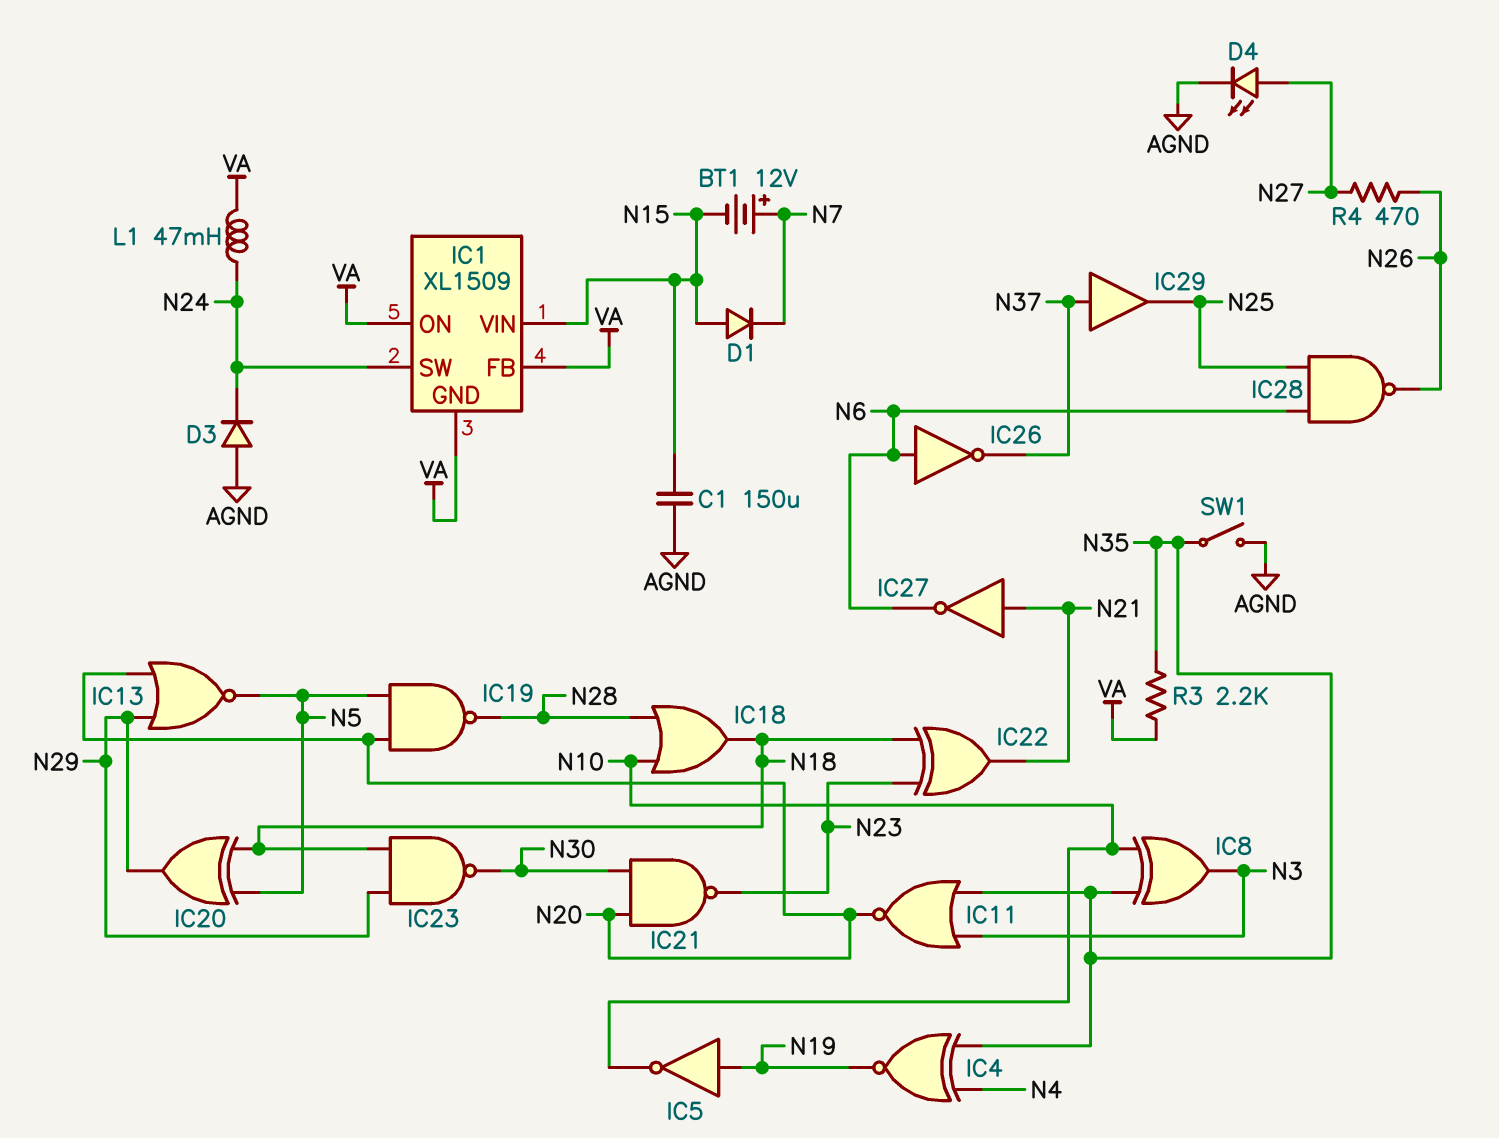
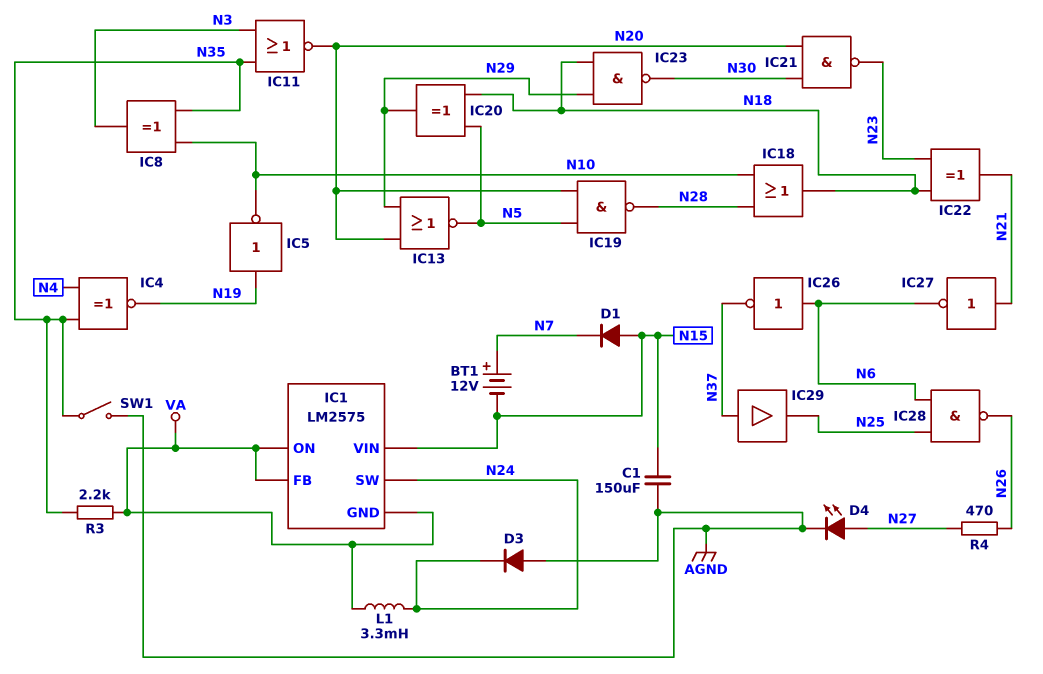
IC1: XL1509 -> LM2575
L1: 47mH (N24, VA) -> 3.3mH (N24, VA)

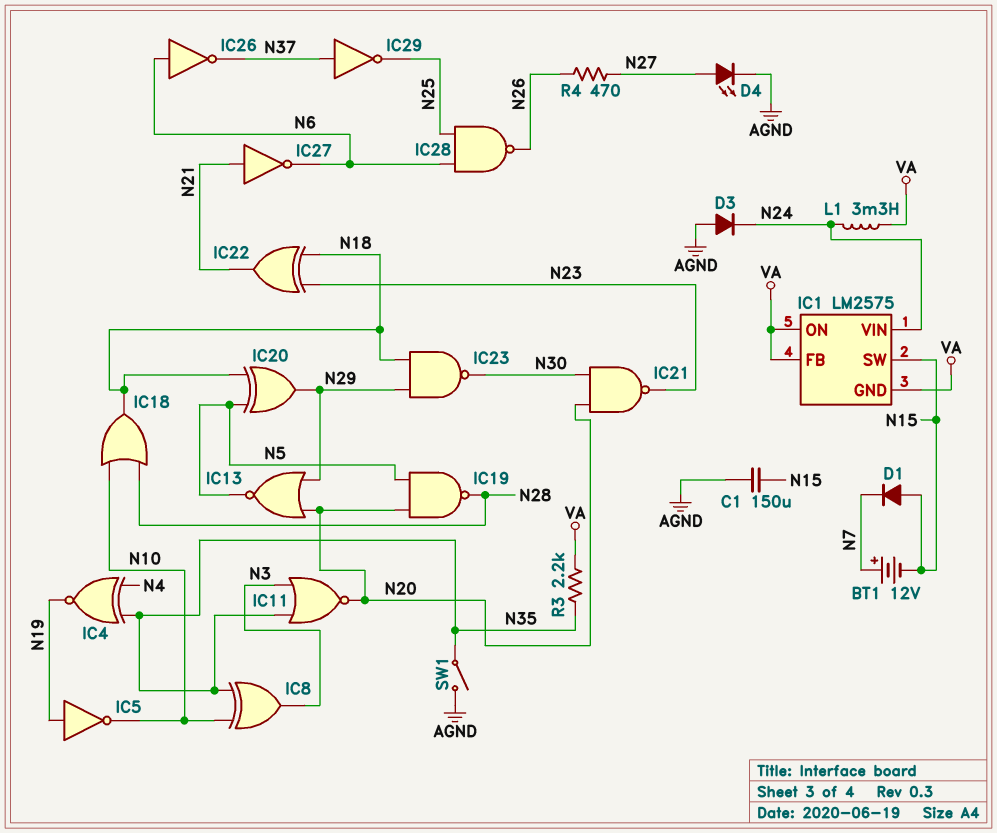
IC1 pin SW: N24 -> N15
IC1 pin VIN: N15 -> N24
IC29: buffer (in N37, out N25) -> NOT (in N37, out N25)

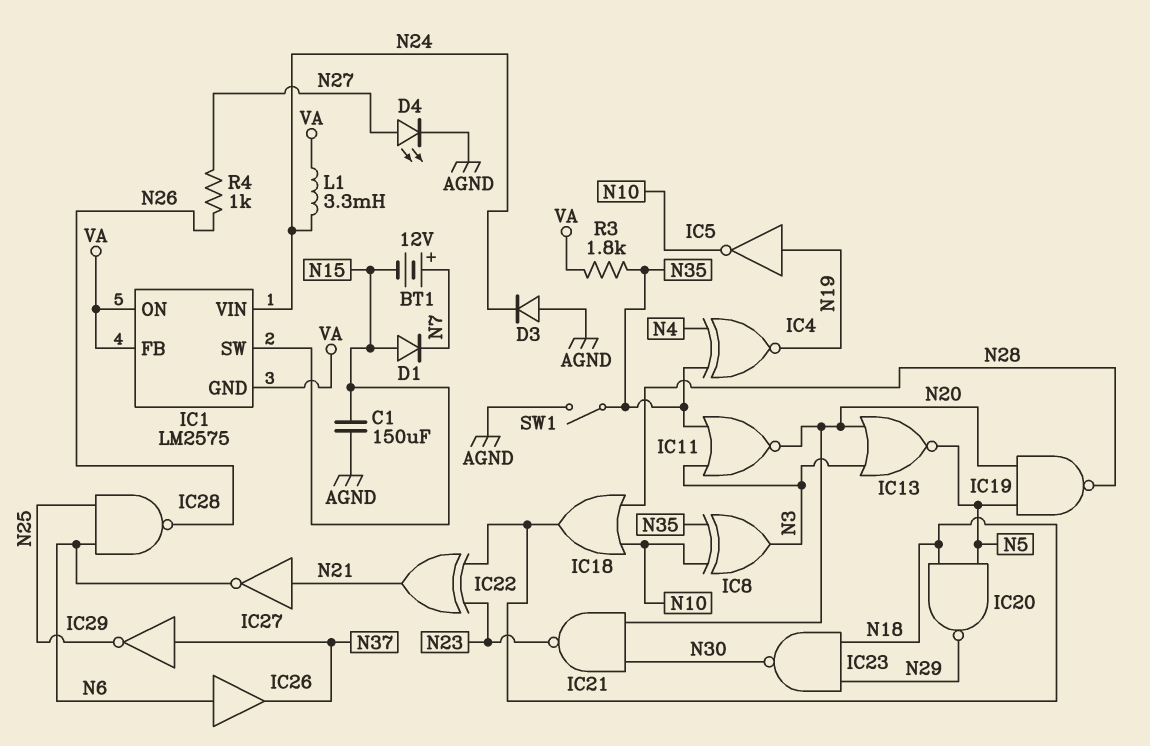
IC13: NOR (in N20, in N29, out N5) -> NOR (in N3, in N20, out N5)
IC20: XOR (in N5, in N18, out N29) -> NAND (in N5, in N18, out N29)
IC26: NOT (in N6, out N37) -> buffer (in N6, out N37)
R3: 2.2k (N35, VA) -> 1.8k (N35, VA)
R4: 470 (N26, N27) -> 1k (N26, N27)

